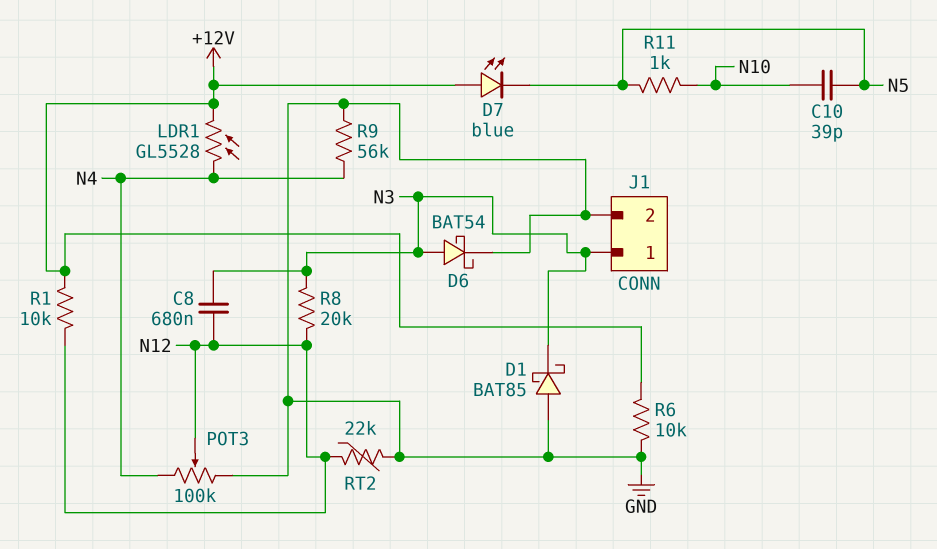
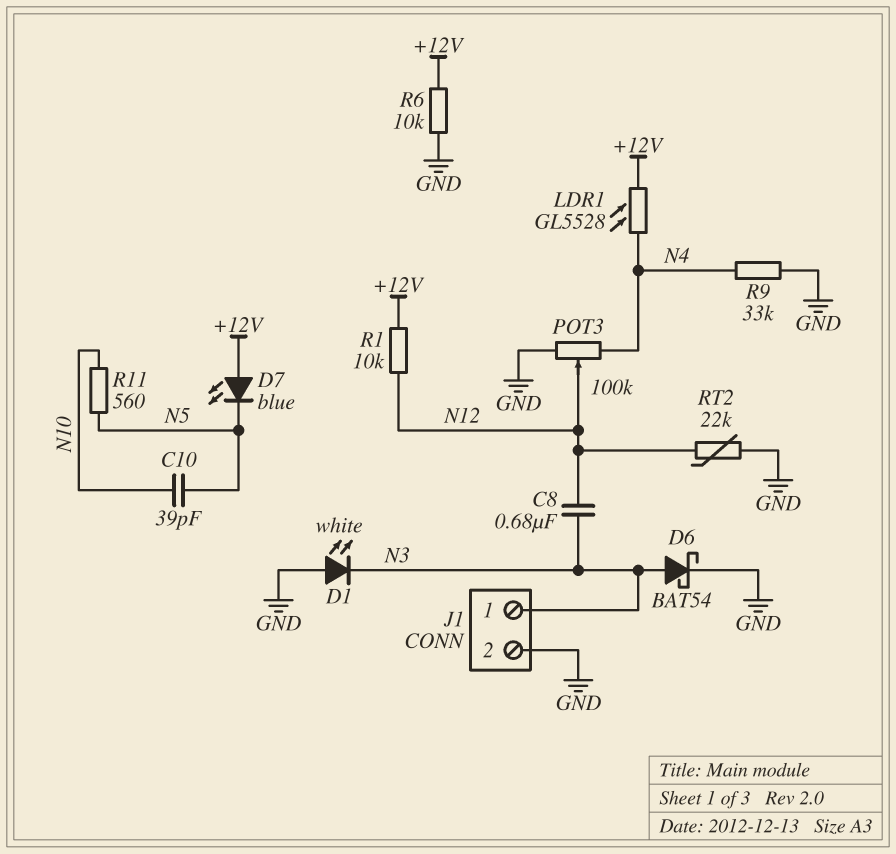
D1: schottky BAT85 (A GND, K N3) -> LED white (A GND, K N3)
R8: 20k (N3, N12) -> none
R9: 56k (GND, N4) -> 33k (GND, N4)
R11: 1k (N5, N10) -> 560 (N5, N10)

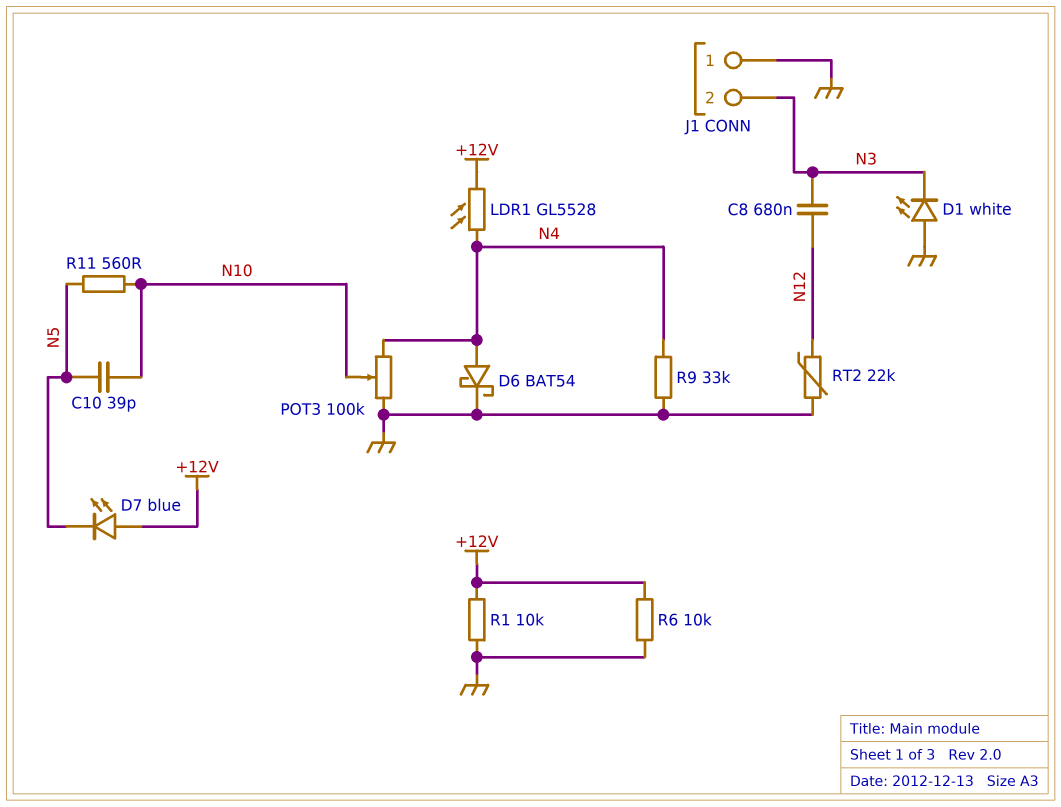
D6: schottky BAT54 (A N3, K GND) -> schottky BAT54 (A N4, K GND)
J1 pin 1: N3 -> GND
J1 pin 2: GND -> N3
POT3: 100k (GND, N4, wiper N12) -> 100k (GND, N4, wiper N10)
R1: 10k (+12V, N12) -> 10k (+12V, GND)

